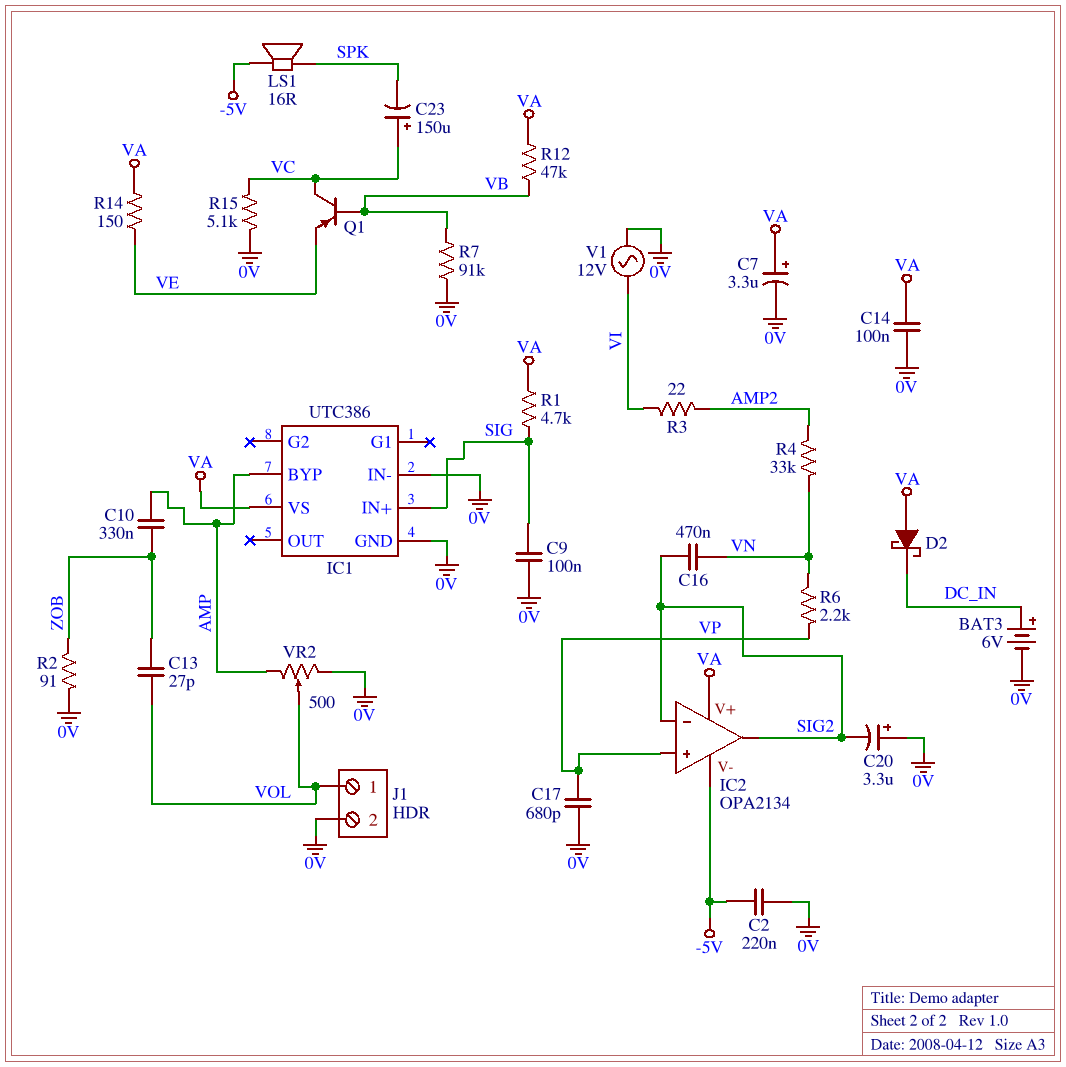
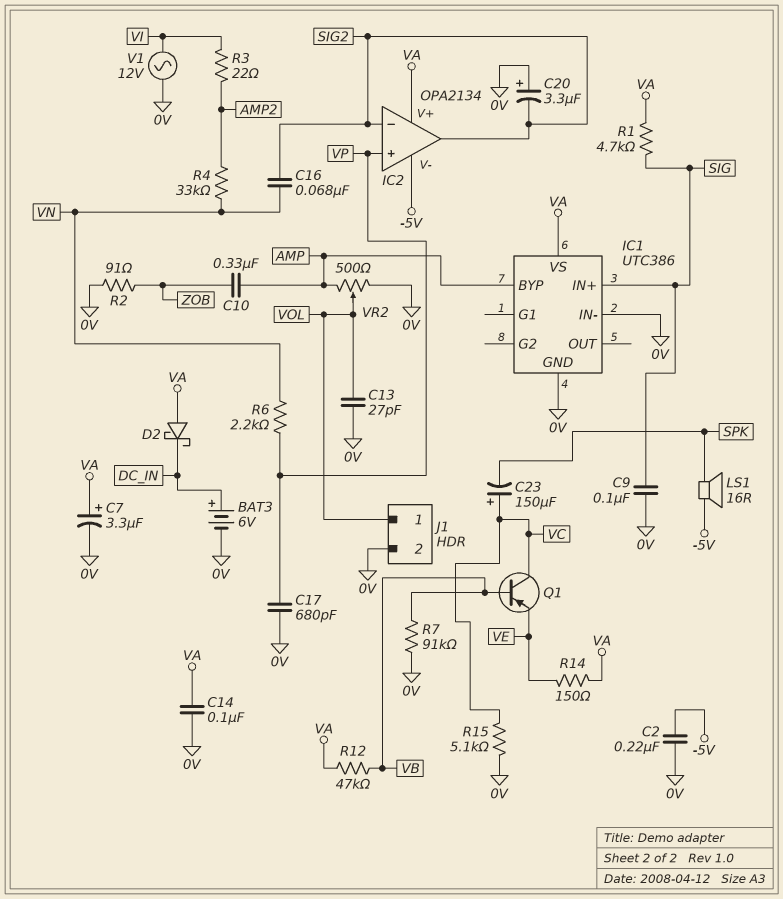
C13: 27pF (VOL, ZOB) -> 27pF (0V, VOL)
C16: 470nF (SIG2, VN) -> 68nF (SIG2, VN)

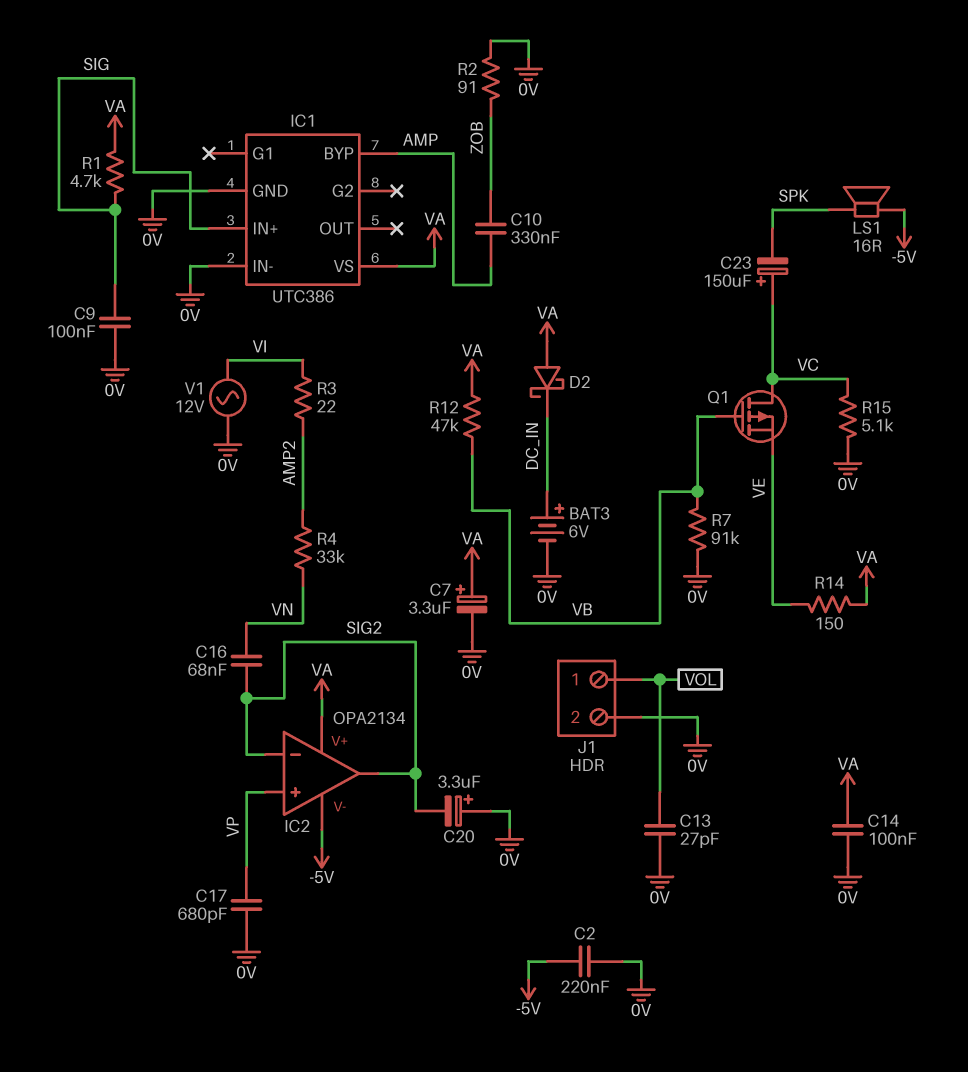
Q1: PNP (B VB, C VC, E VE) -> PMOS (G VB, D VC, S VE)
R6: 2.2k (VN, VP) -> none
VR2: 500 (0V, AMP, wiper VOL) -> none

